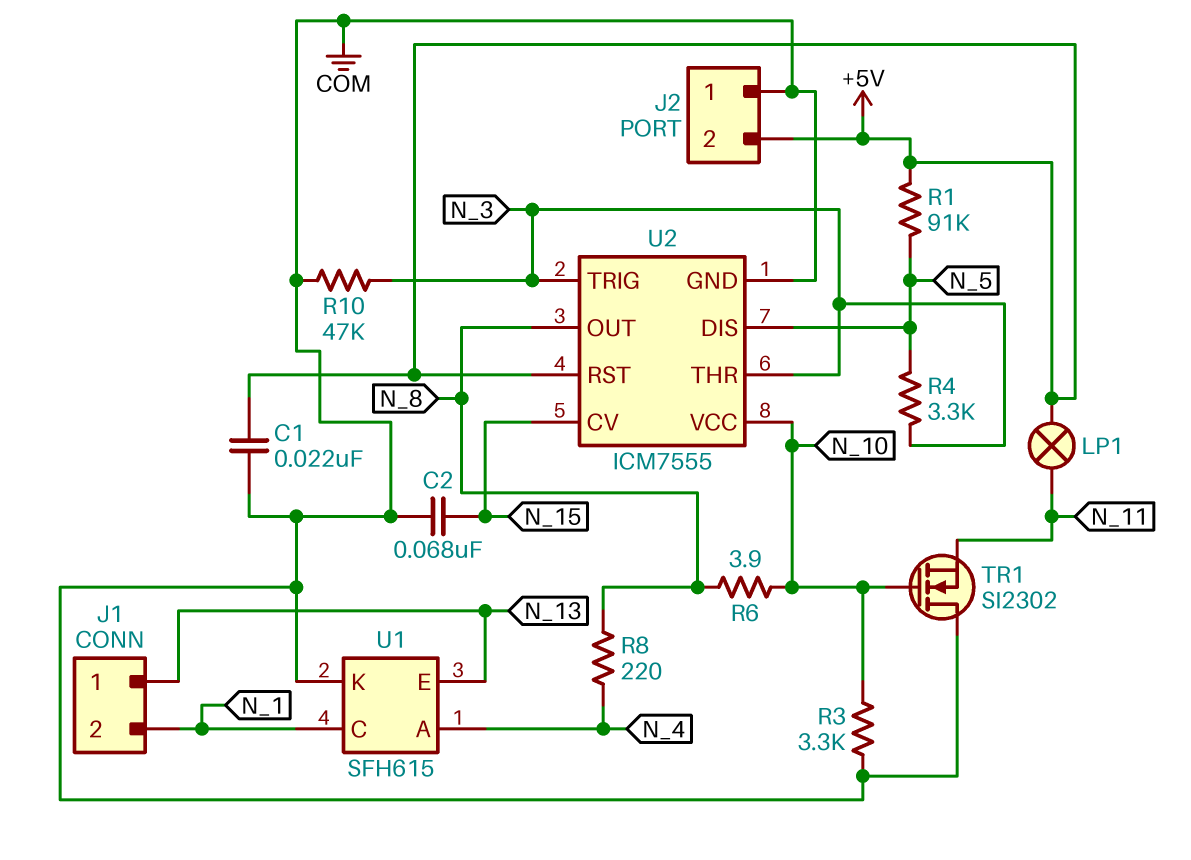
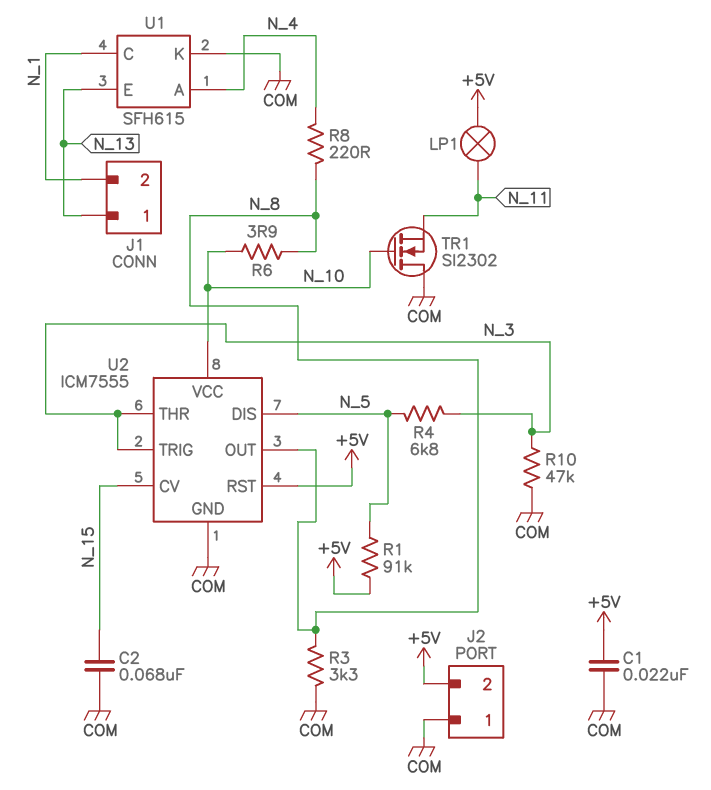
R3: 3.3k (COM, N_10) -> 3.3k (COM, N_8)
R4: 3.3k (N_3, N_5) -> 6.8k (N_3, N_5)

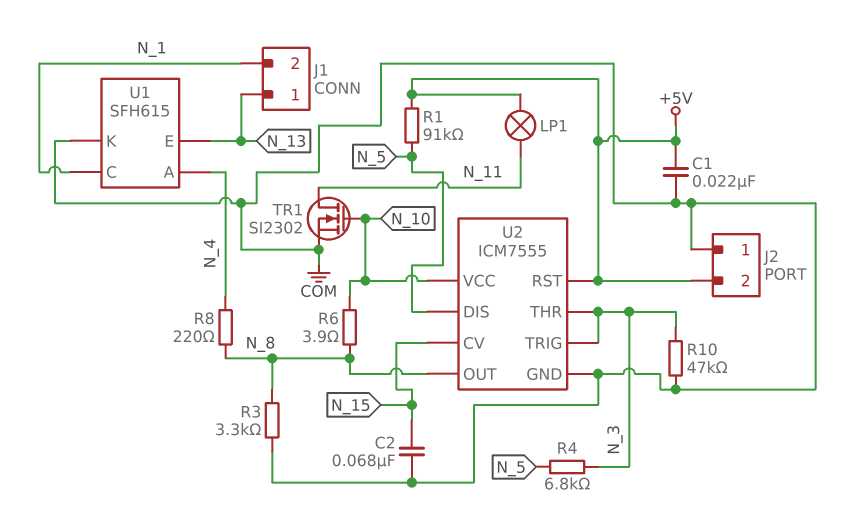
TR1: NMOS SI2302 (G N_10, D COM, S N_11) -> NMOS SI2302 (G N_10, D N_11, S COM)

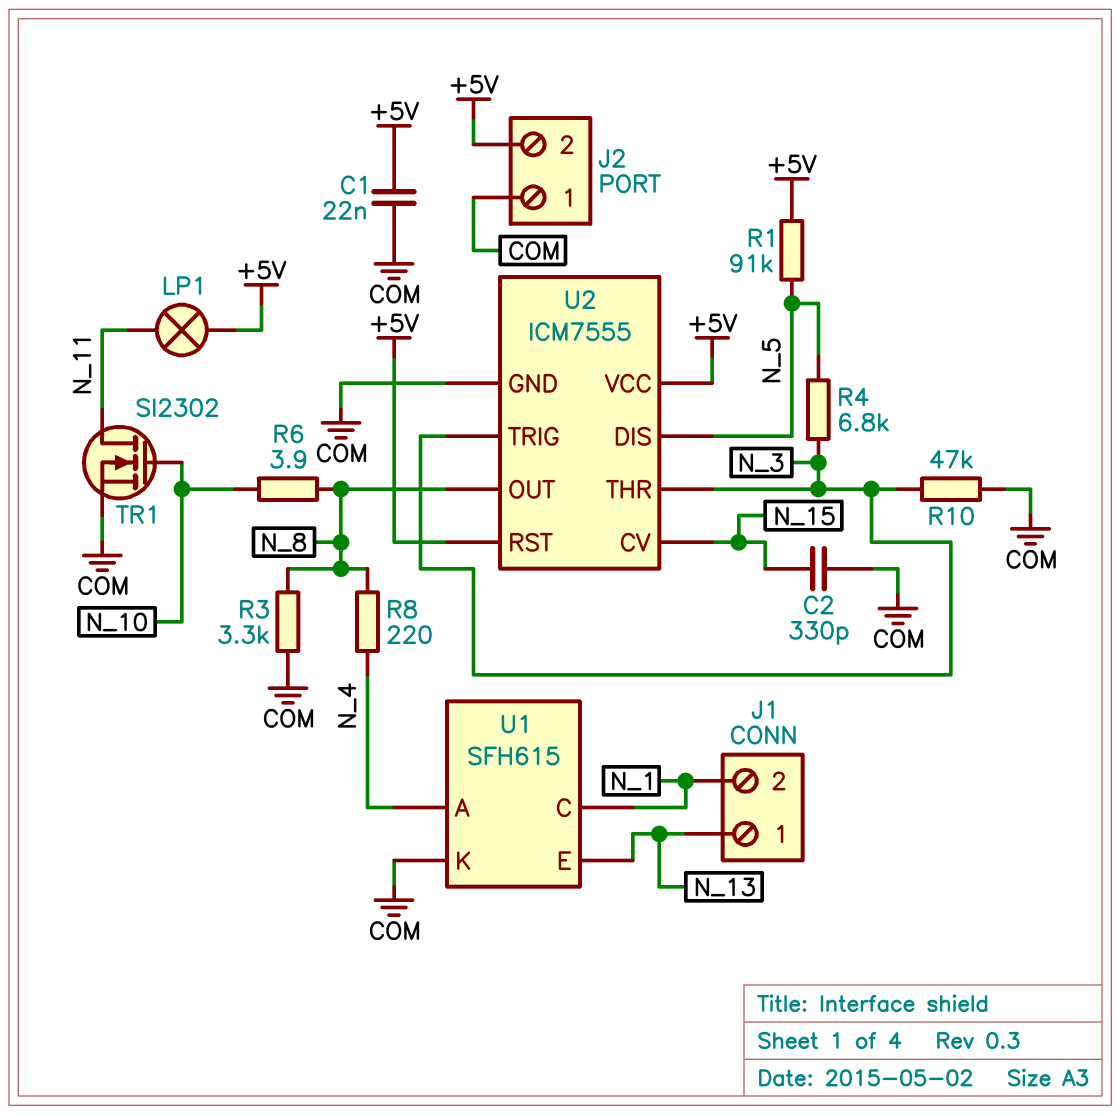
C2: 68nF (COM, N_15) -> 330pF (COM, N_15)
U2 pin VCC: N_10 -> +5V

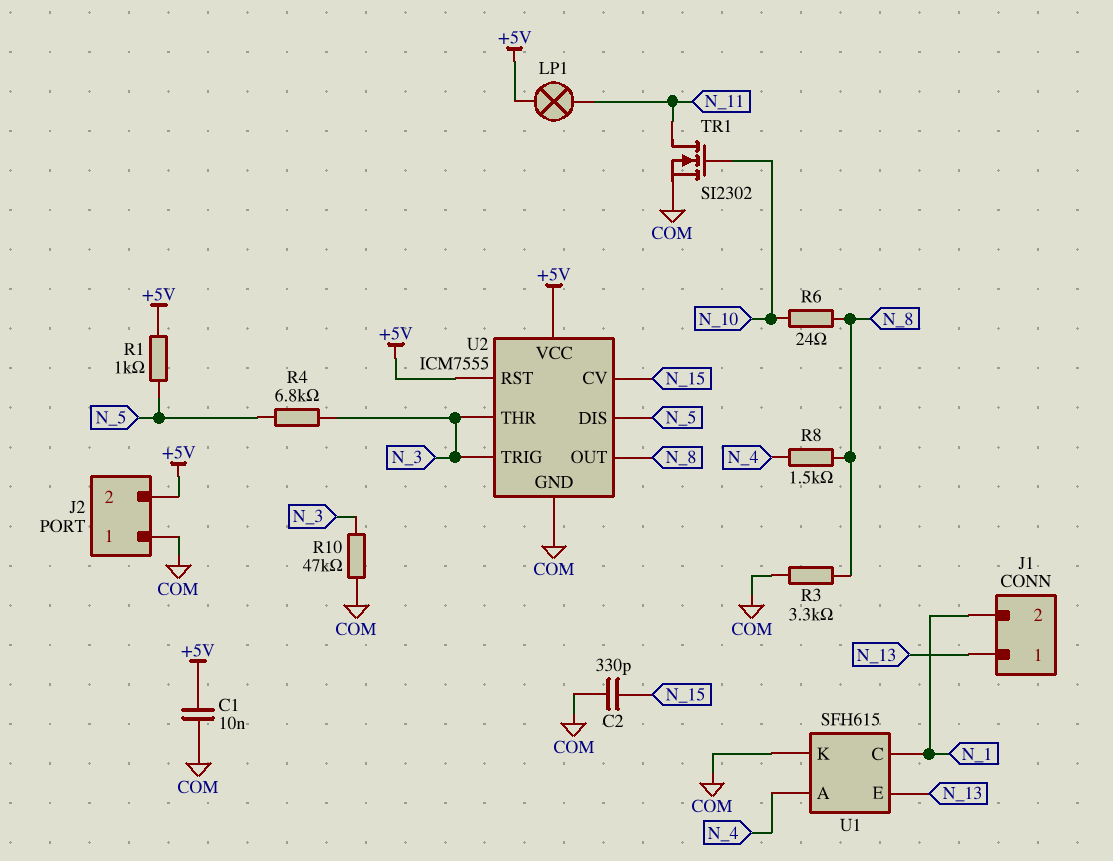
C1: 22nF (+5V, COM) -> 10nF (+5V, COM)
R1: 91k (+5V, N_5) -> 1k (+5V, N_5)
R6: 3.9 (N_8, N_10) -> 24 (N_8, N_10)
R8: 220 (N_4, N_8) -> 1.5k (N_4, N_8)

